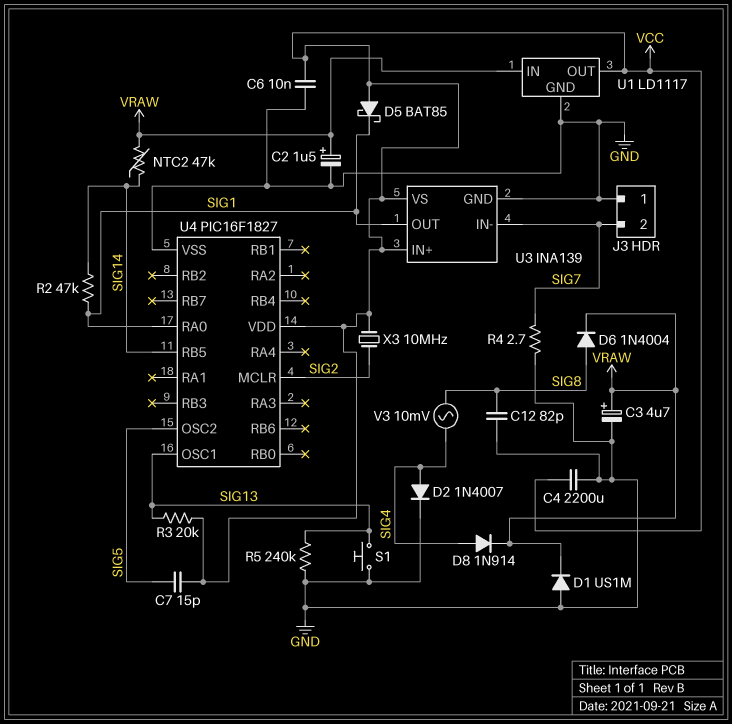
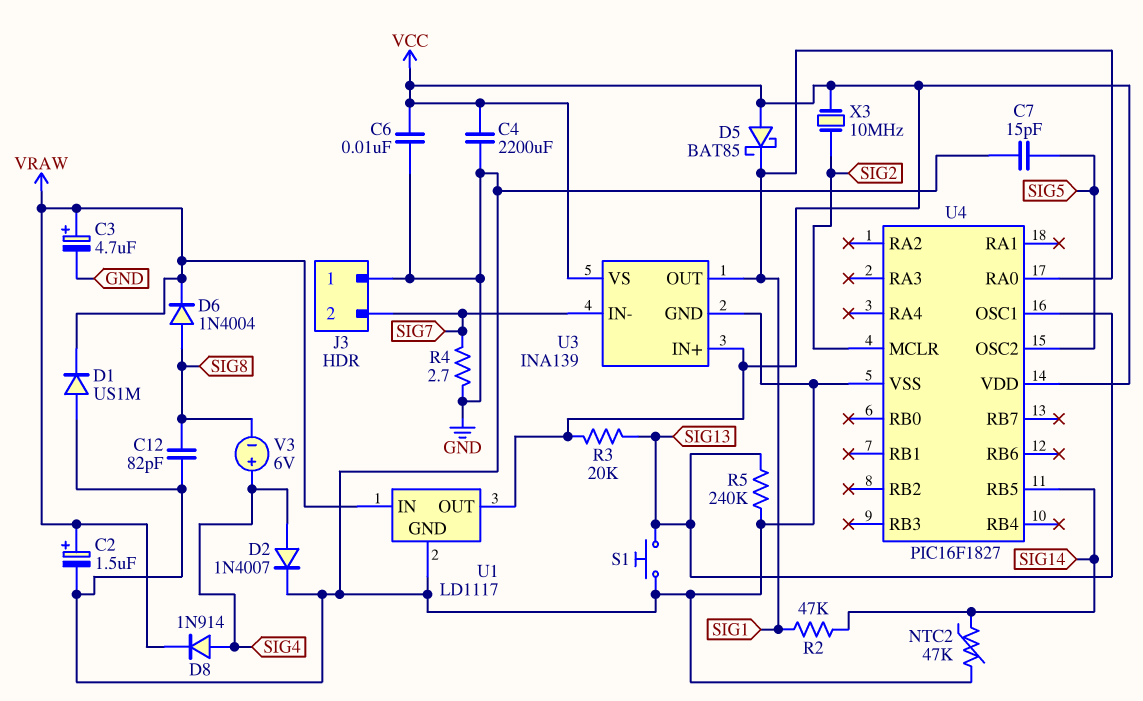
C7: 15pF (SIG5, VCC) -> 15pF (GND, SIG5)
NTC2: 47k (SIG14, VRAW) -> 47k (GND, SIG14)
V3: AC 10mV (SIG4, SIG8) -> 6V (plus SIG4, minus SIG8)

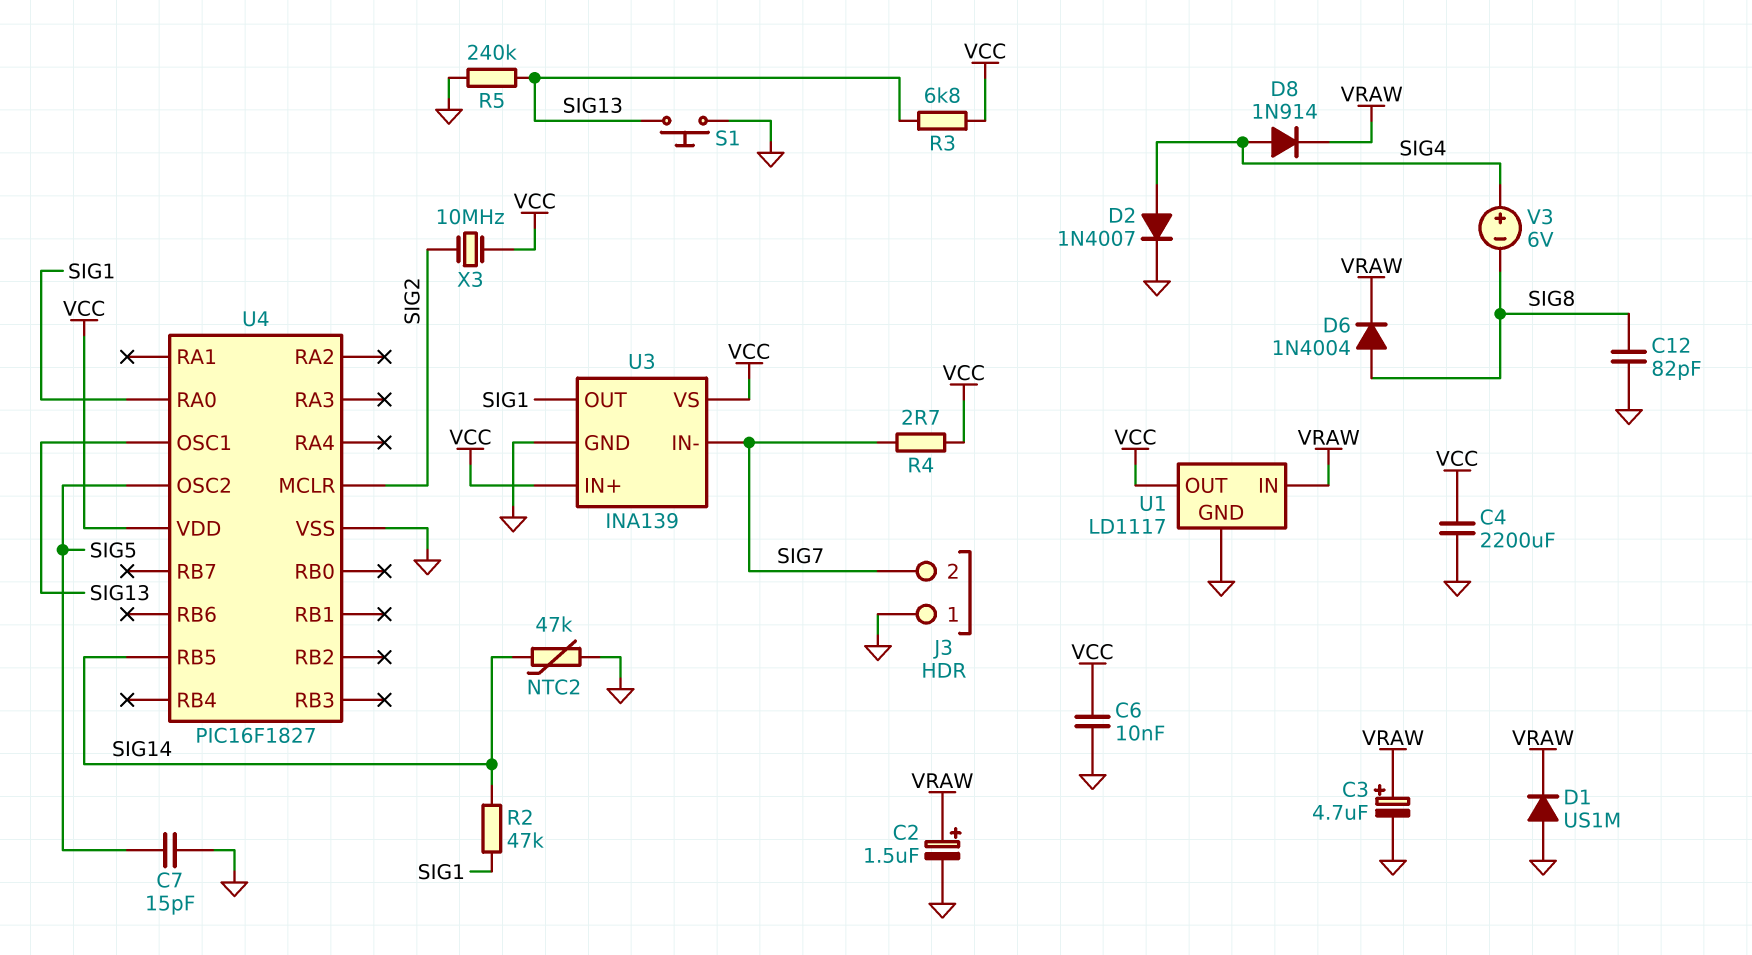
D5: schottky BAT85 (A VCC, K SIG1) -> none
R3: 20k (SIG13, VCC) -> 6.8k (SIG13, VCC)
R4: 2.7 (GND, SIG7) -> 2.7 (SIG7, VCC)

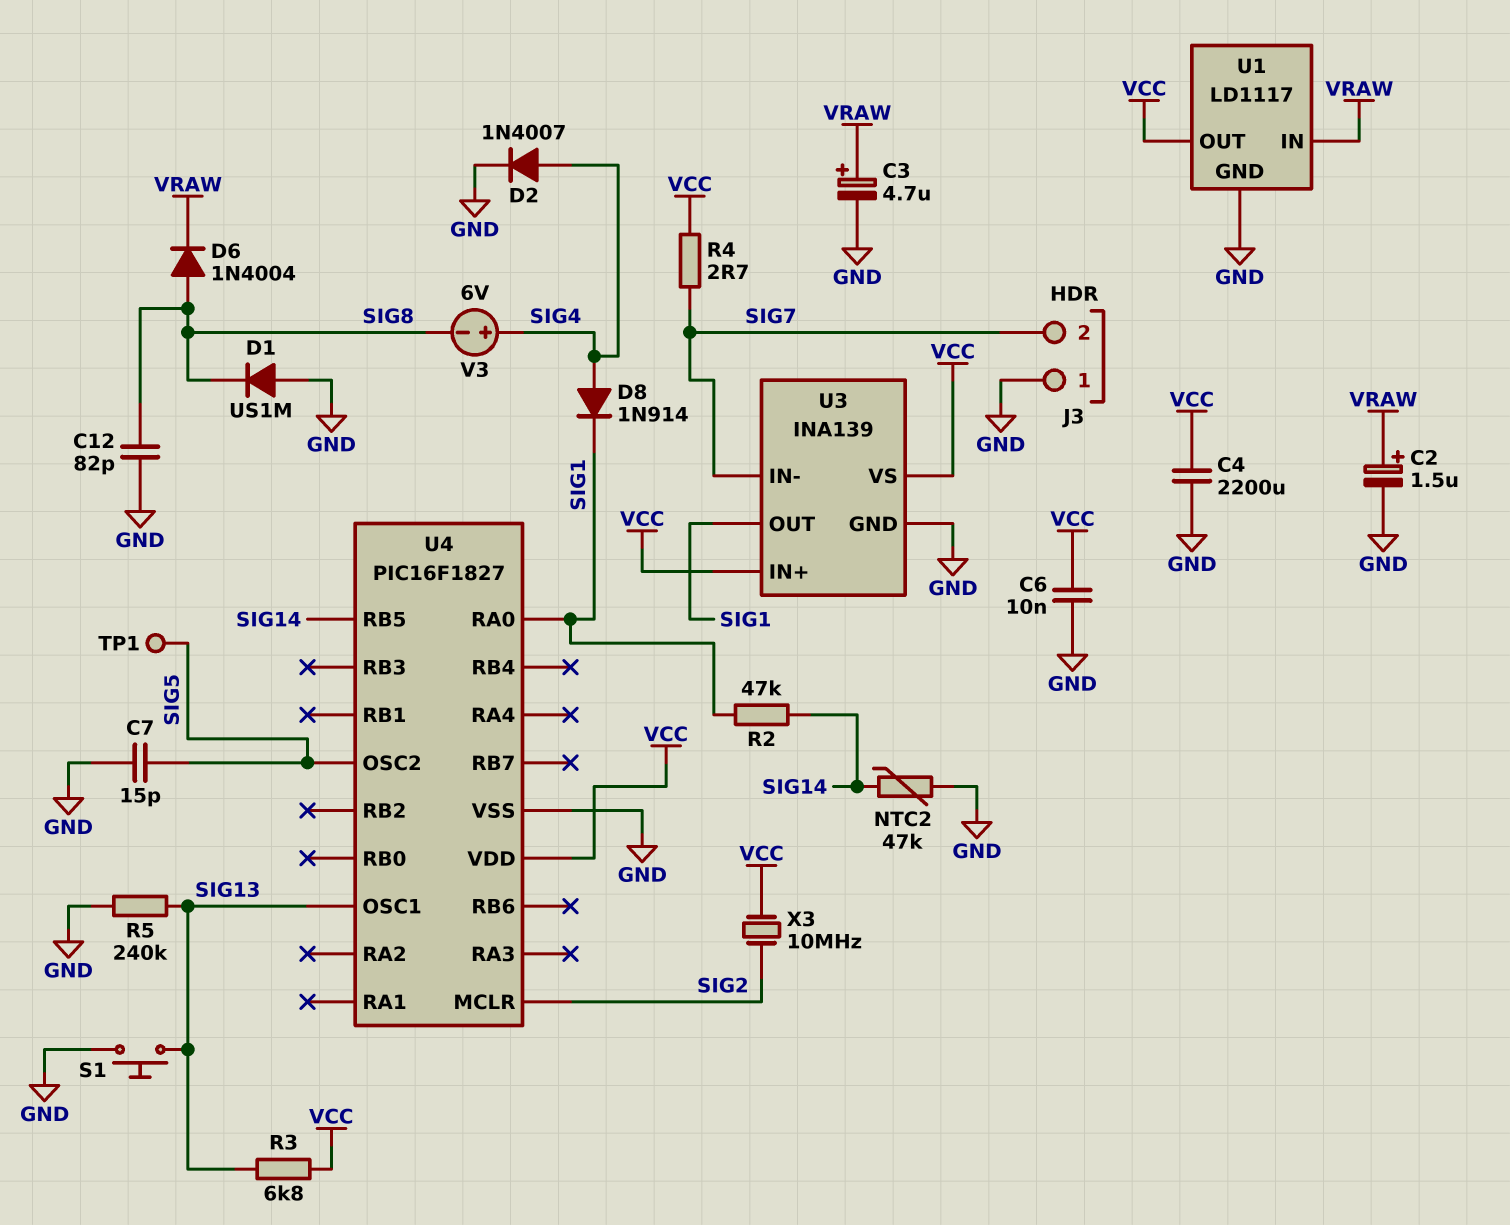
D1: diode US1M (A GND, K VRAW) -> diode US1M (A GND, K SIG8)
D8: diode 1N914 (A SIG4, K VRAW) -> diode 1N914 (A SIG4, K SIG1)
TP1: none -> test point (SIG5)

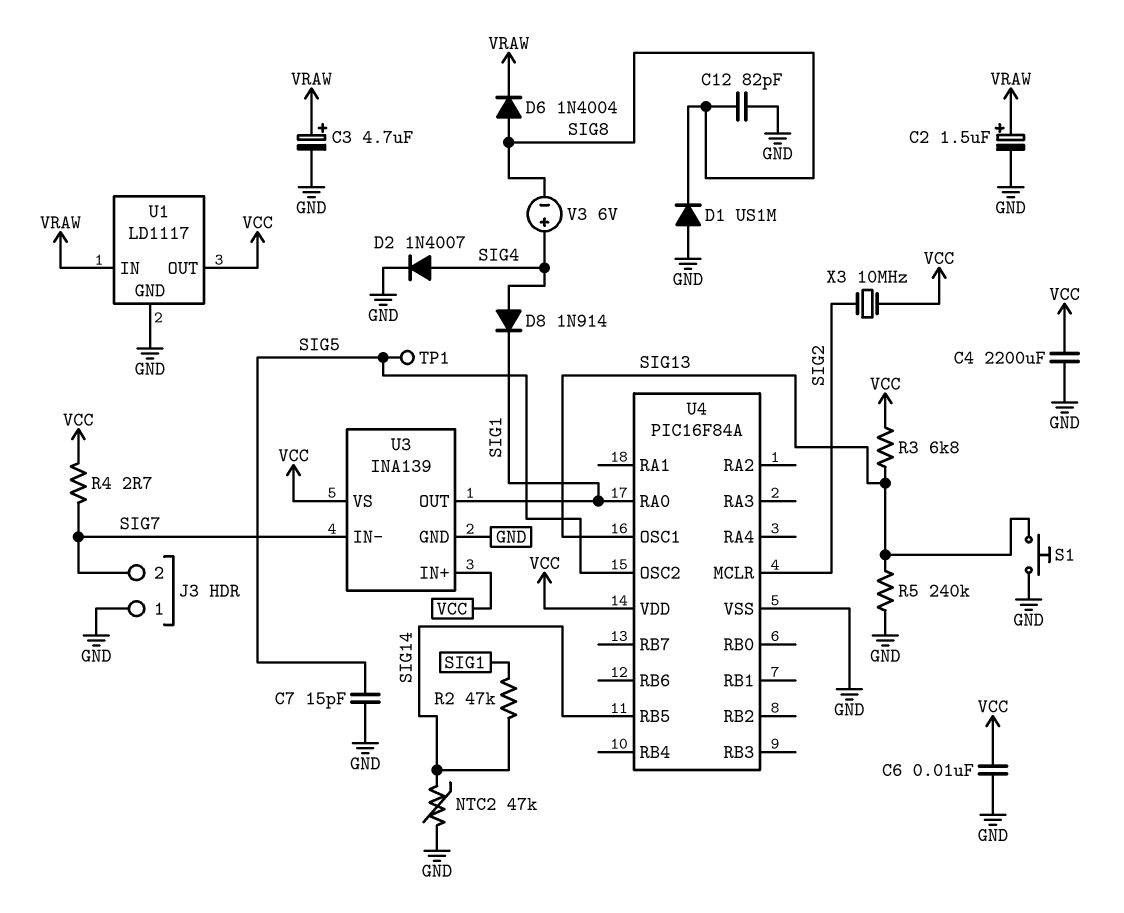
U4: PIC16F1827 -> PIC16F84A

